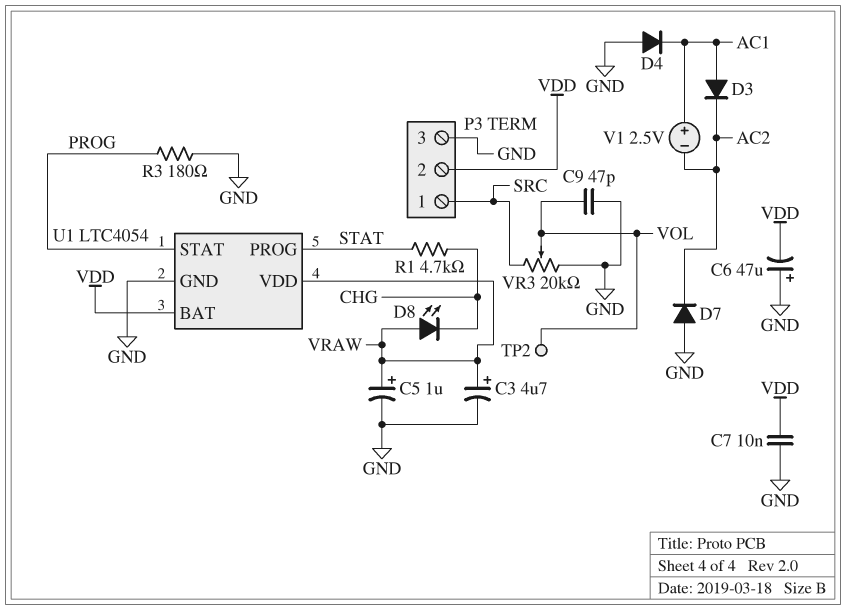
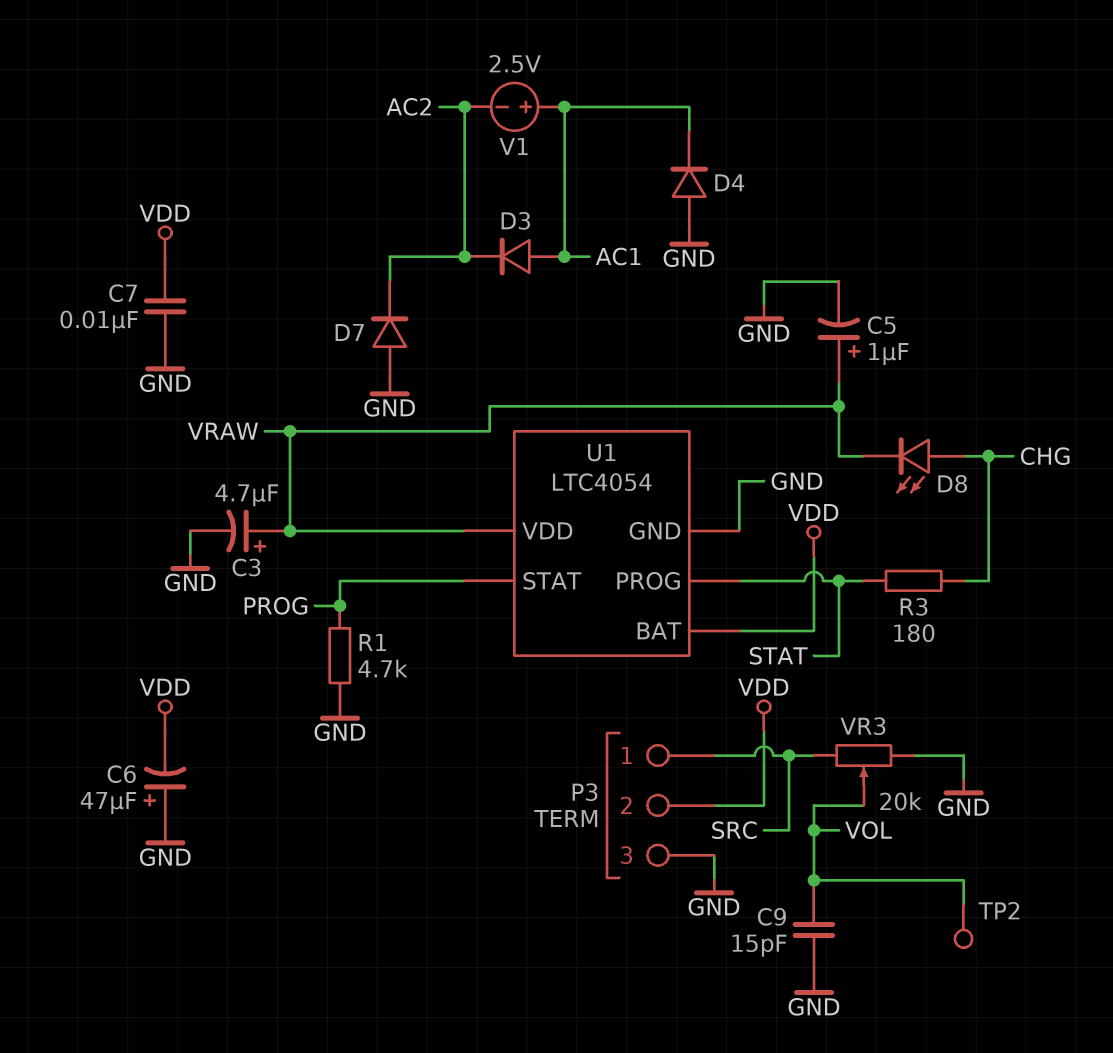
C9: 47pF (GND, VOL) -> 15pF (GND, VOL)
D8: LED (A VRAW, K CHG) -> LED (A CHG, K VRAW)
R1: 4.7k (CHG, STAT) -> 4.7k (GND, PROG)
R3: 180 (GND, PROG) -> 180 (CHG, STAT)

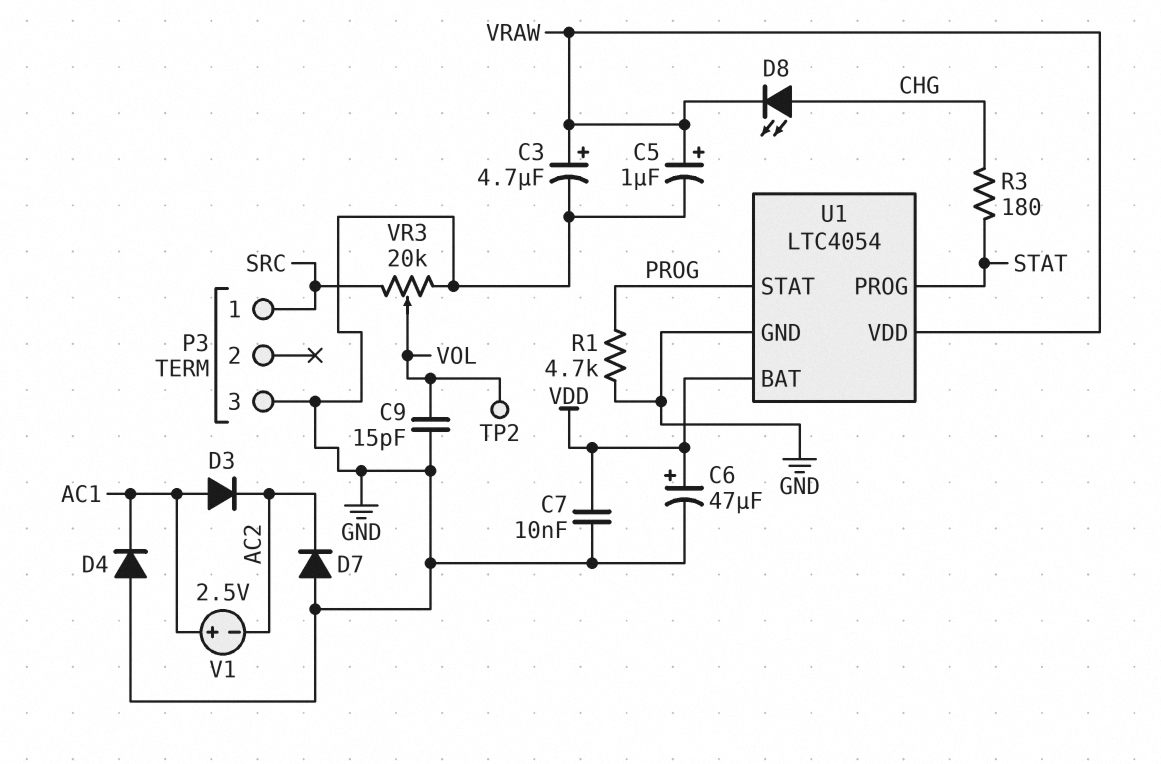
C6: 47uF (plus GND, minus VDD) -> 47uF (plus VDD, minus GND)
P3 pin 2: VDD -> none

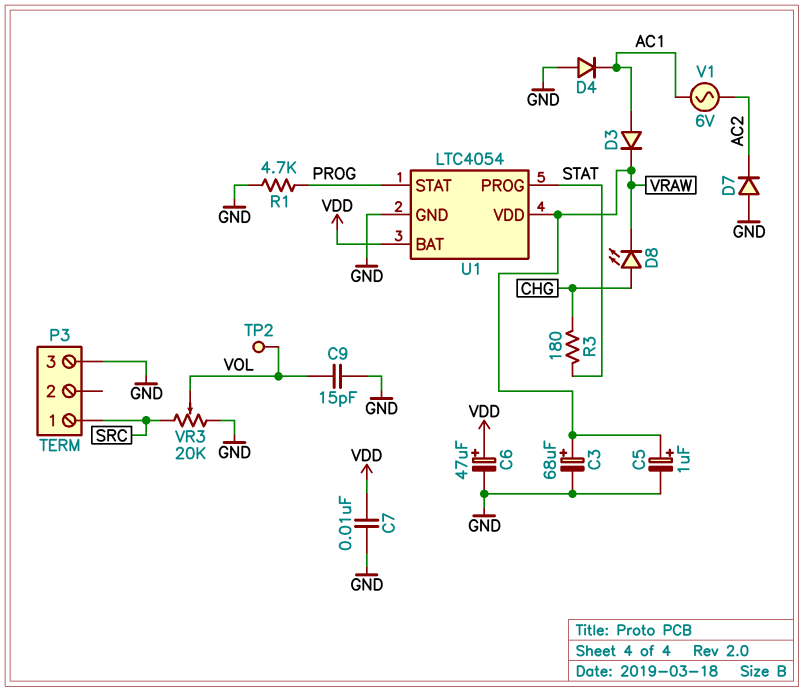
C3: 4.7uF (plus VRAW, minus GND) -> 68uF (plus VRAW, minus GND)
D3: diode (A AC1, K AC2) -> diode (A AC1, K VRAW)
V1: 2.5V (plus AC1, minus AC2) -> AC 6V (AC1, AC2)

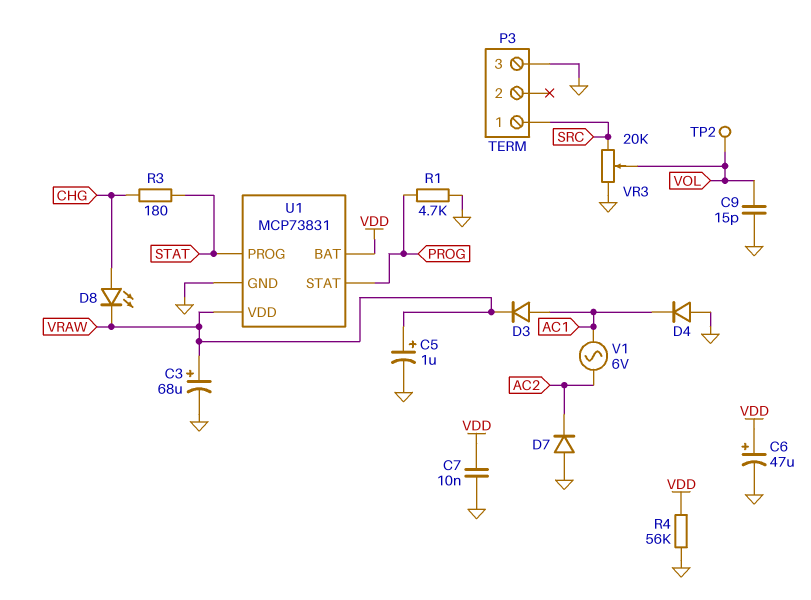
R4: none -> 56k (GND, VDD)
U1: LTC4054 -> MCP73831

